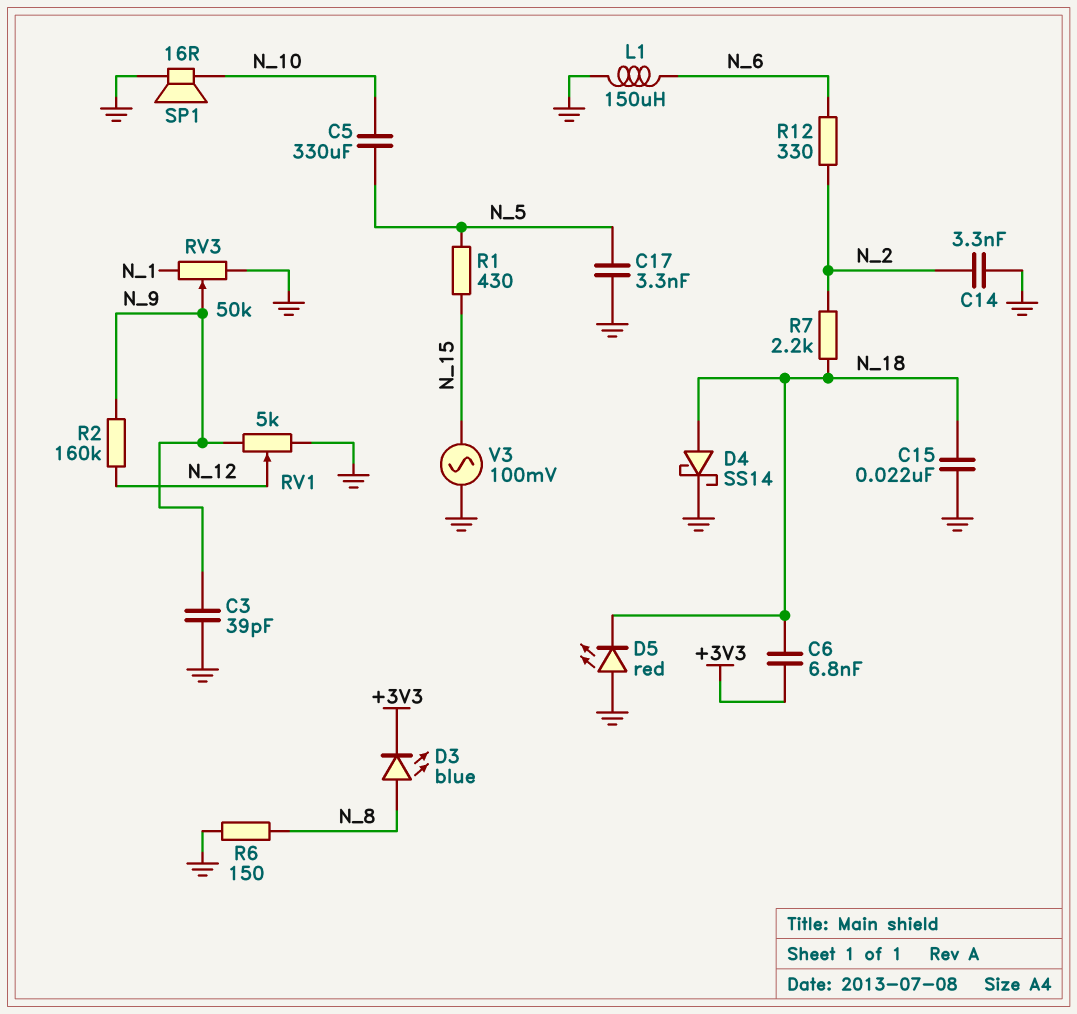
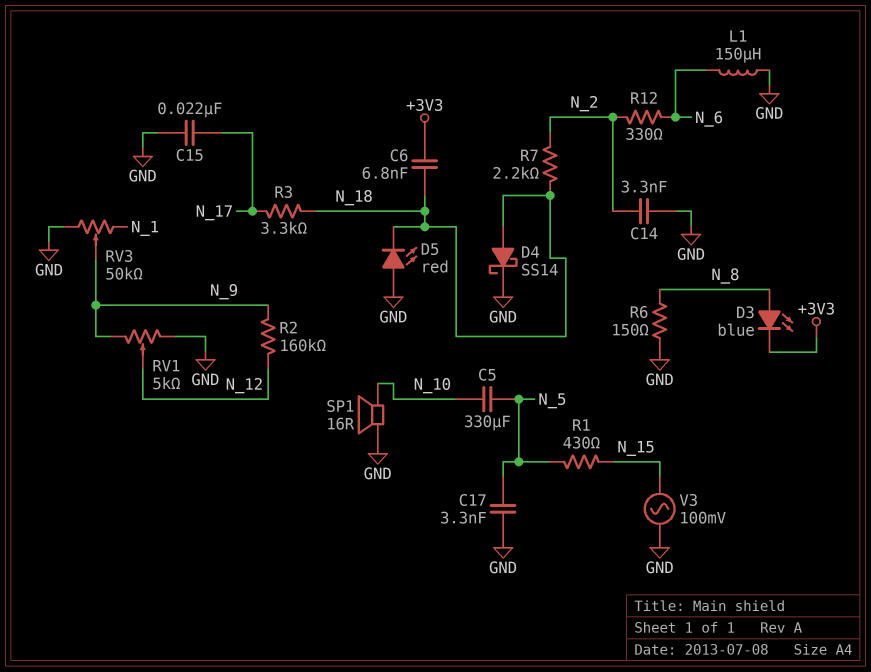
C3: 39pF (GND, N_9) -> none
C15: 22nF (GND, N_18) -> 22nF (GND, N_17)
R3: none -> 3.3k (N_17, N_18)

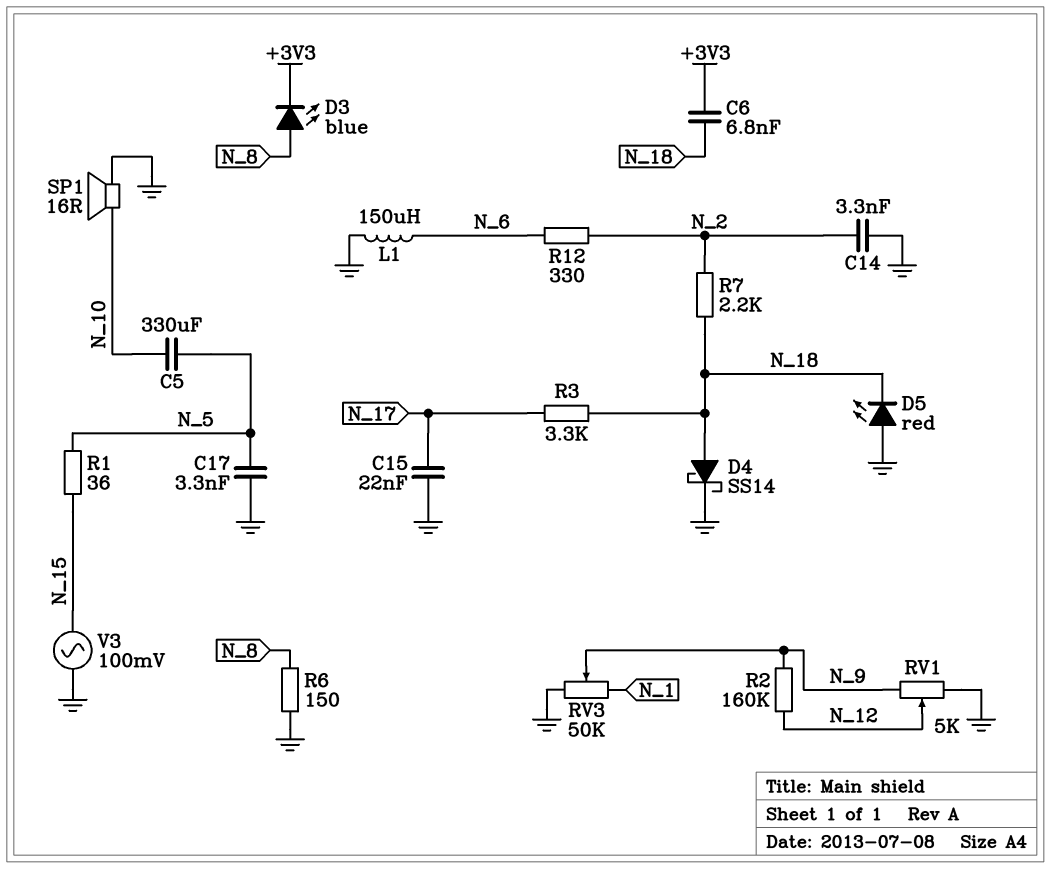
R1: 430 (N_5, N_15) -> 36 (N_5, N_15)

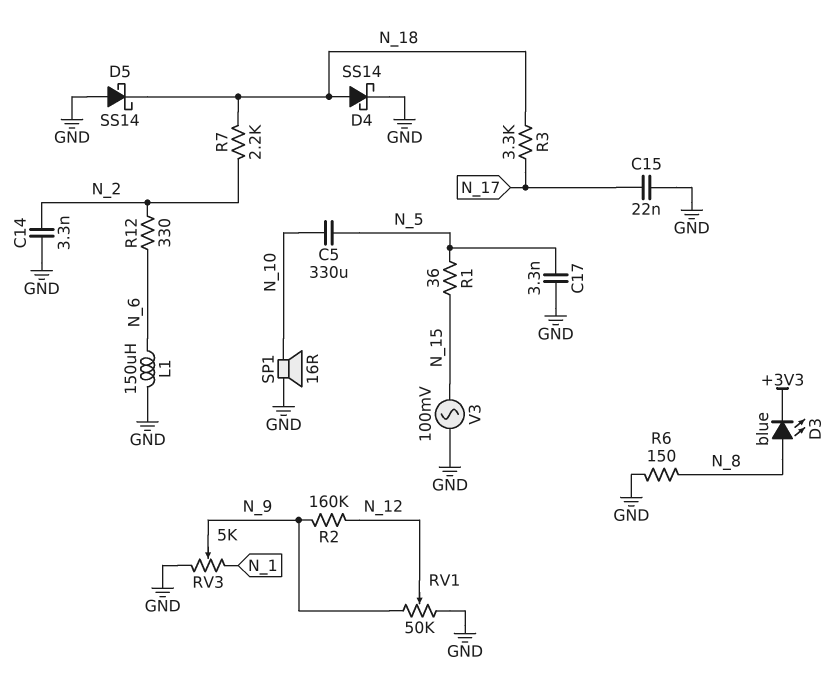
C6: 6.8nF (+3V3, N_18) -> none
D5: LED red (A GND, K N_18) -> schottky SS14 (A GND, K N_18)
RV1: 5k (GND, N_9, wiper N_12) -> 50k (GND, N_9, wiper N_12)
RV3: 50k (GND, N_1, wiper N_9) -> 5k (GND, N_1, wiper N_9)

